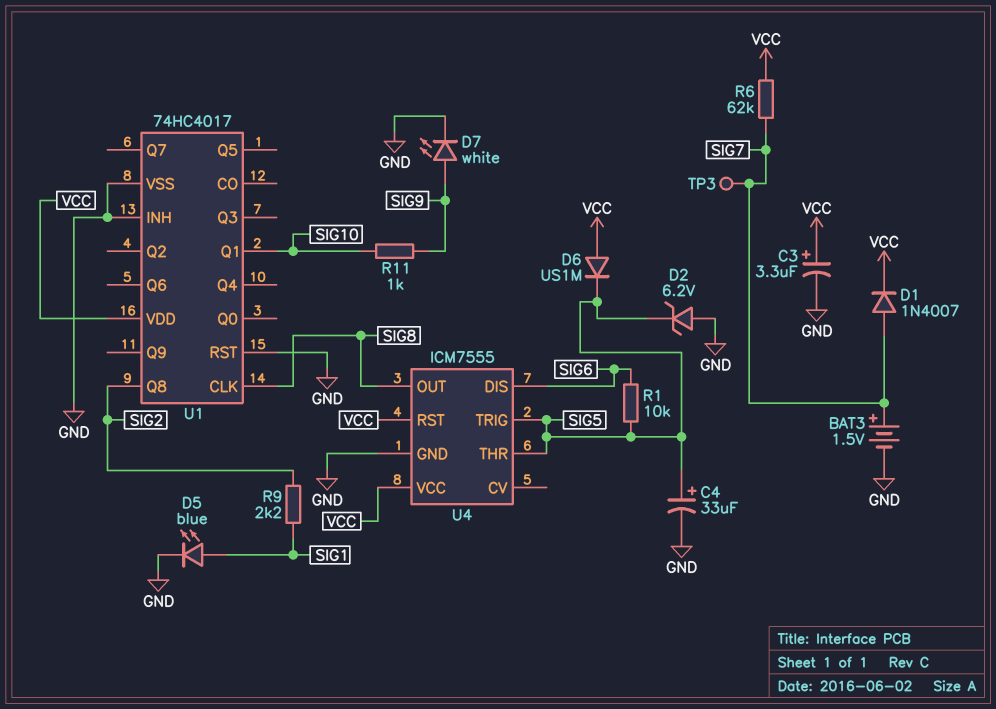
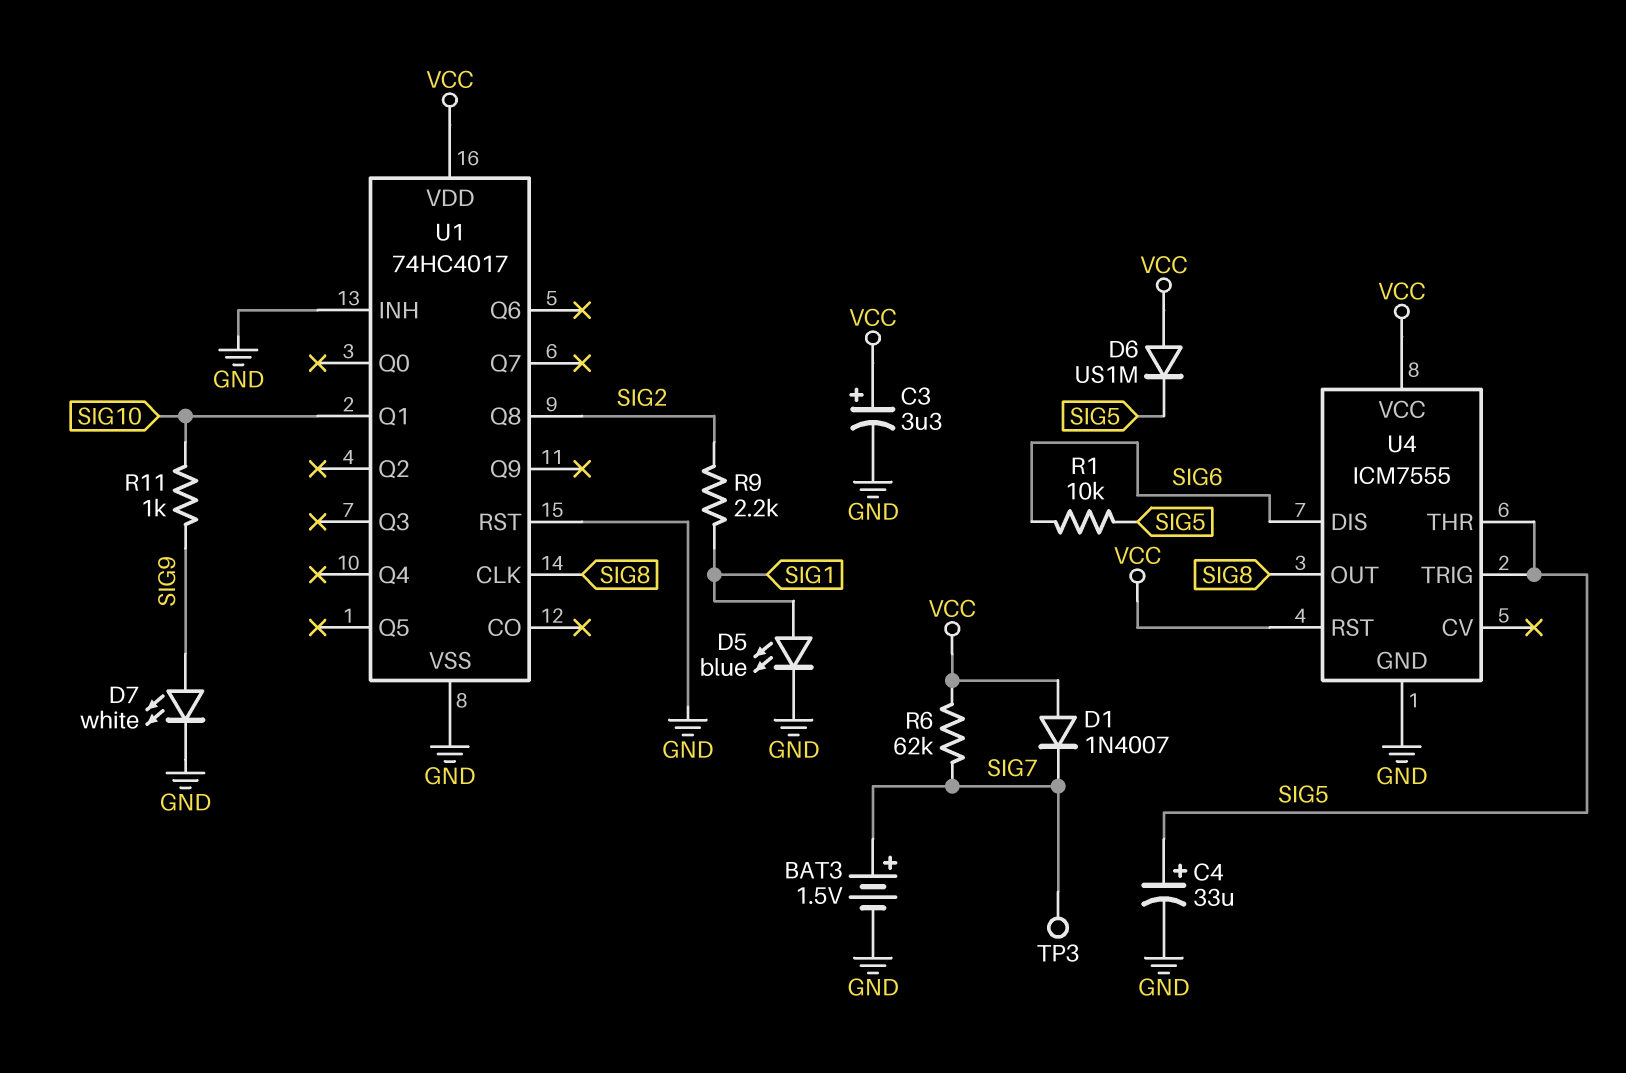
D1: diode 1N4007 (A SIG7, K VCC) -> diode 1N4007 (A VCC, K SIG7)
D2: zener 6.2V (A GND, K SIG5) -> none

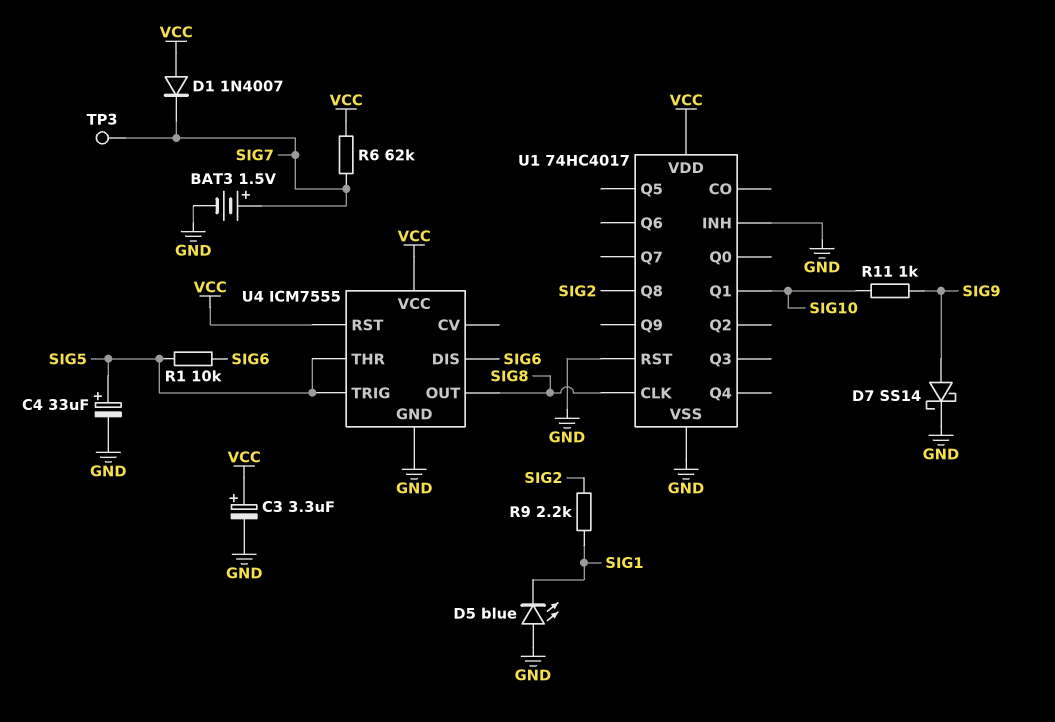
D5: LED blue (A SIG1, K GND) -> LED blue (A GND, K SIG1)
D6: diode US1M (A VCC, K SIG5) -> none
D7: LED white (A SIG9, K GND) -> schottky SS14 (A SIG9, K GND)

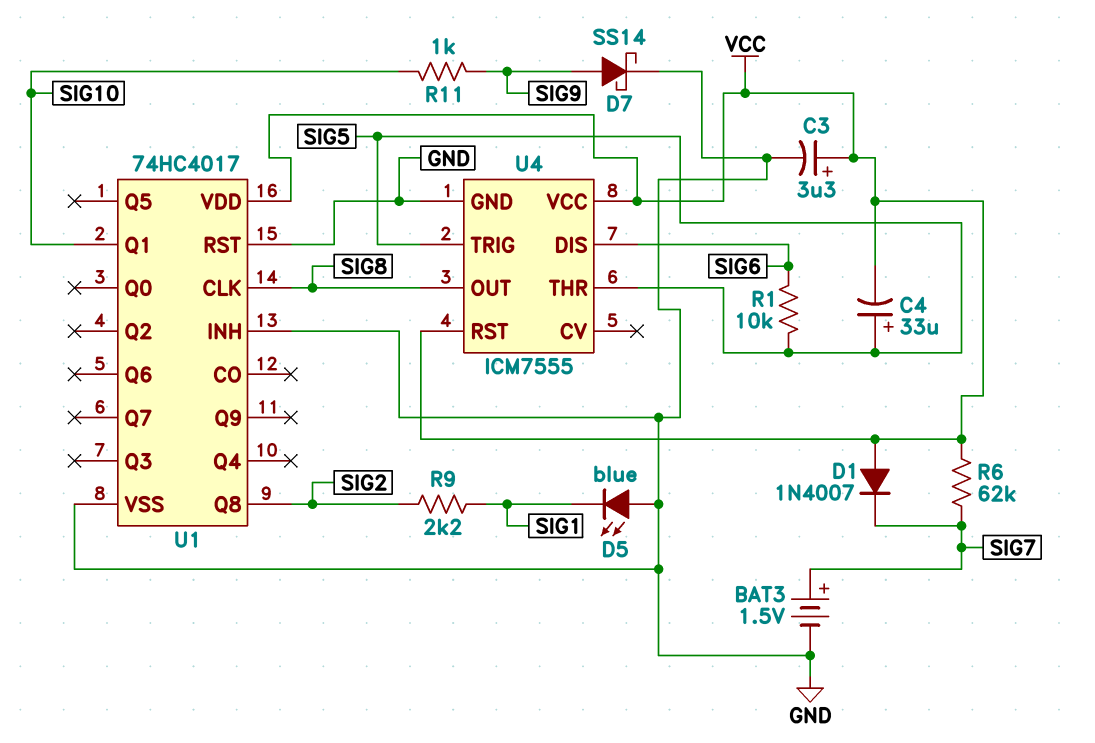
C4: 33uF (plus SIG5, minus GND) -> 33uF (plus SIG5, minus VCC)
TP3: test point (SIG7) -> none

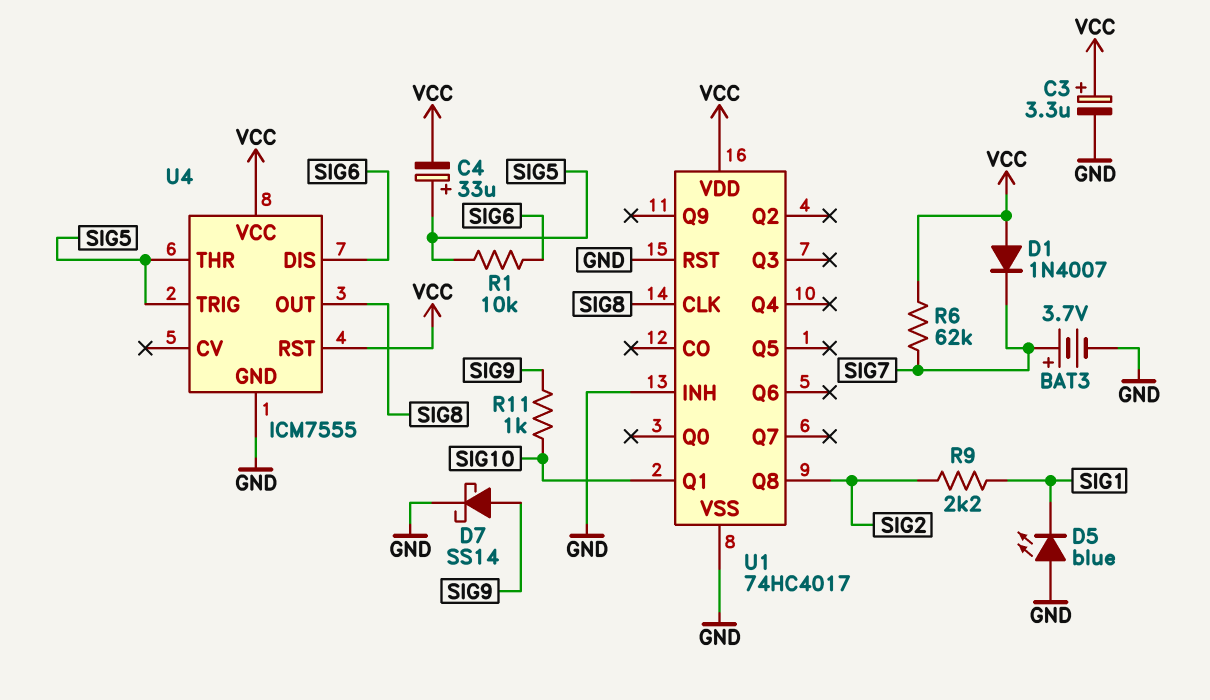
BAT3: 1.5V (plus SIG7, minus GND) -> 3.7V (plus SIG7, minus GND)

